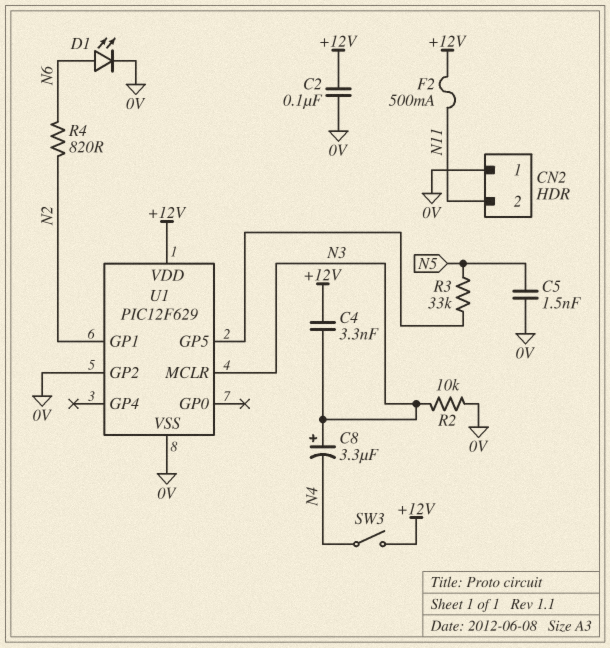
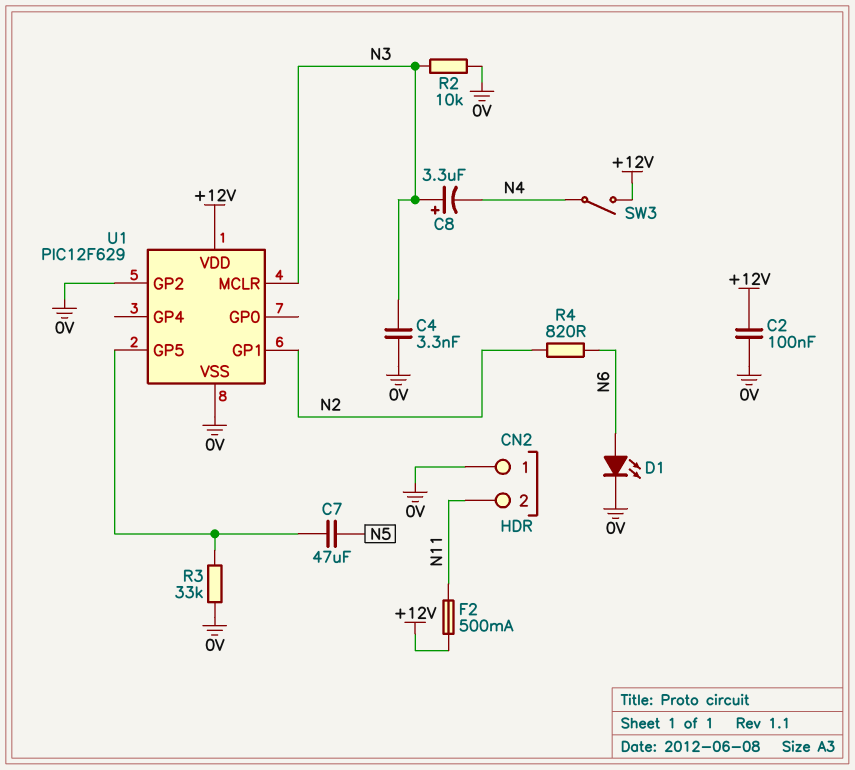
C4: 3.3nF (+12V, N3) -> 3.3nF (0V, N3)
C5: 1.5nF (0V, N5) -> none
C7: none -> 47uF (N5, U1/GP5)
R3: 33k (N5, U1/GP5) -> 33k (0V, U1/GP5)

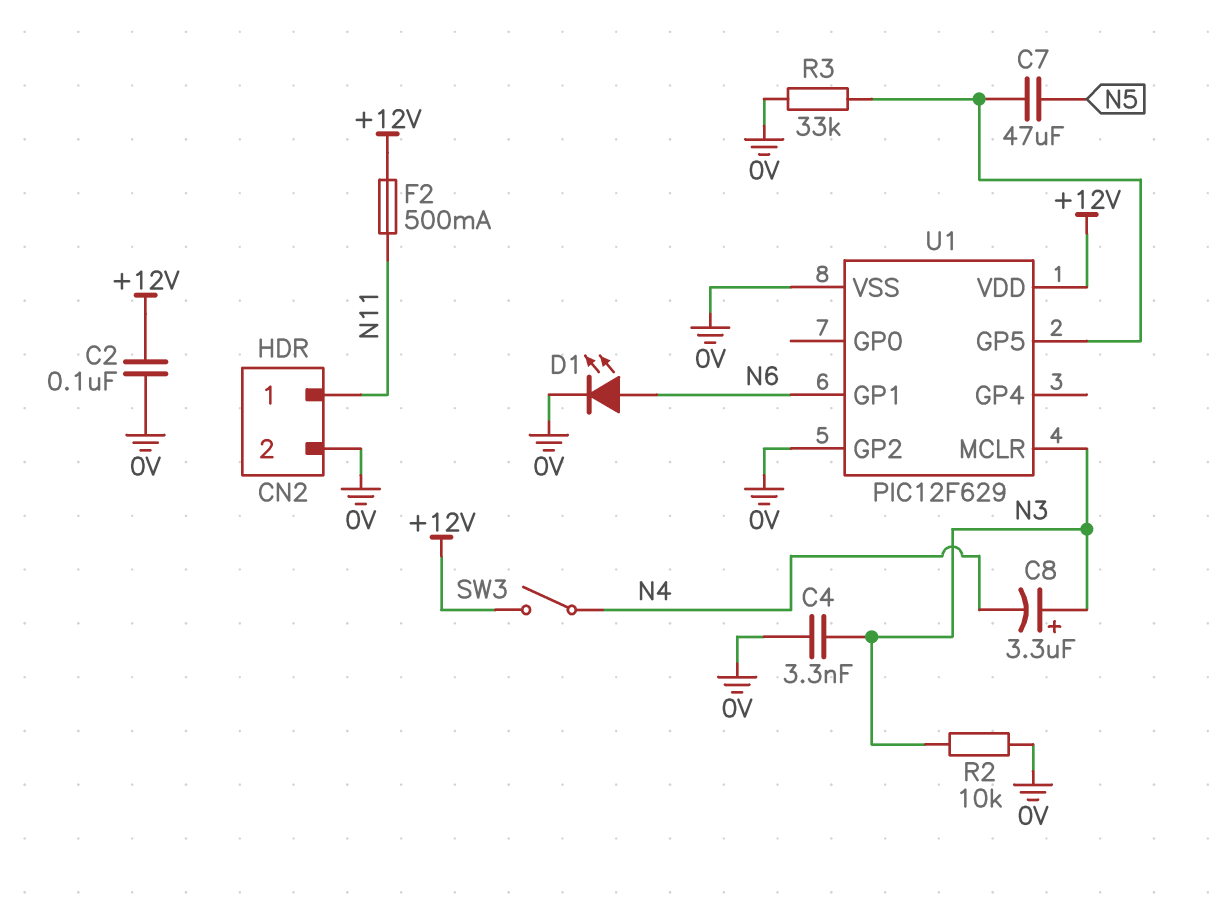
CN2 pin 1: 0V -> N11
CN2 pin 2: N11 -> 0V
R4: 820 (N2, N6) -> none
U1 pin GP1: N2 -> N6

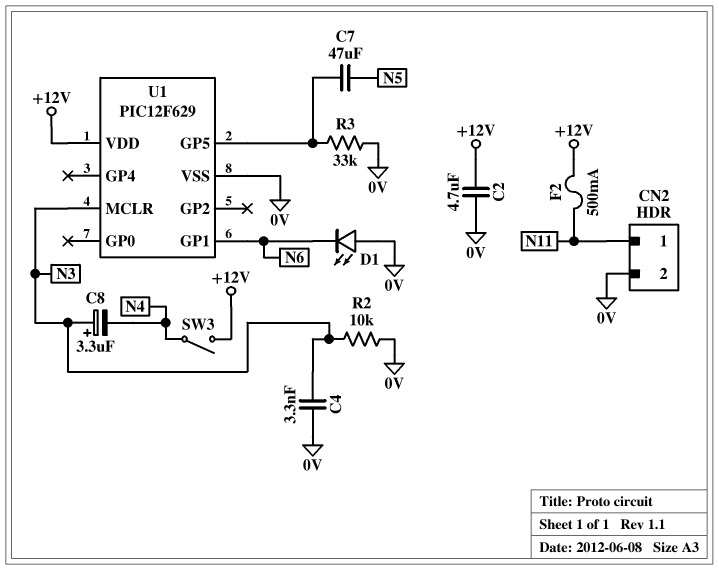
C2: 100nF (+12V, 0V) -> 4.7uF (+12V, 0V)
D1: LED (A N6, K 0V) -> LED (A 0V, K N6)
U1 pin GP2: 0V -> none

